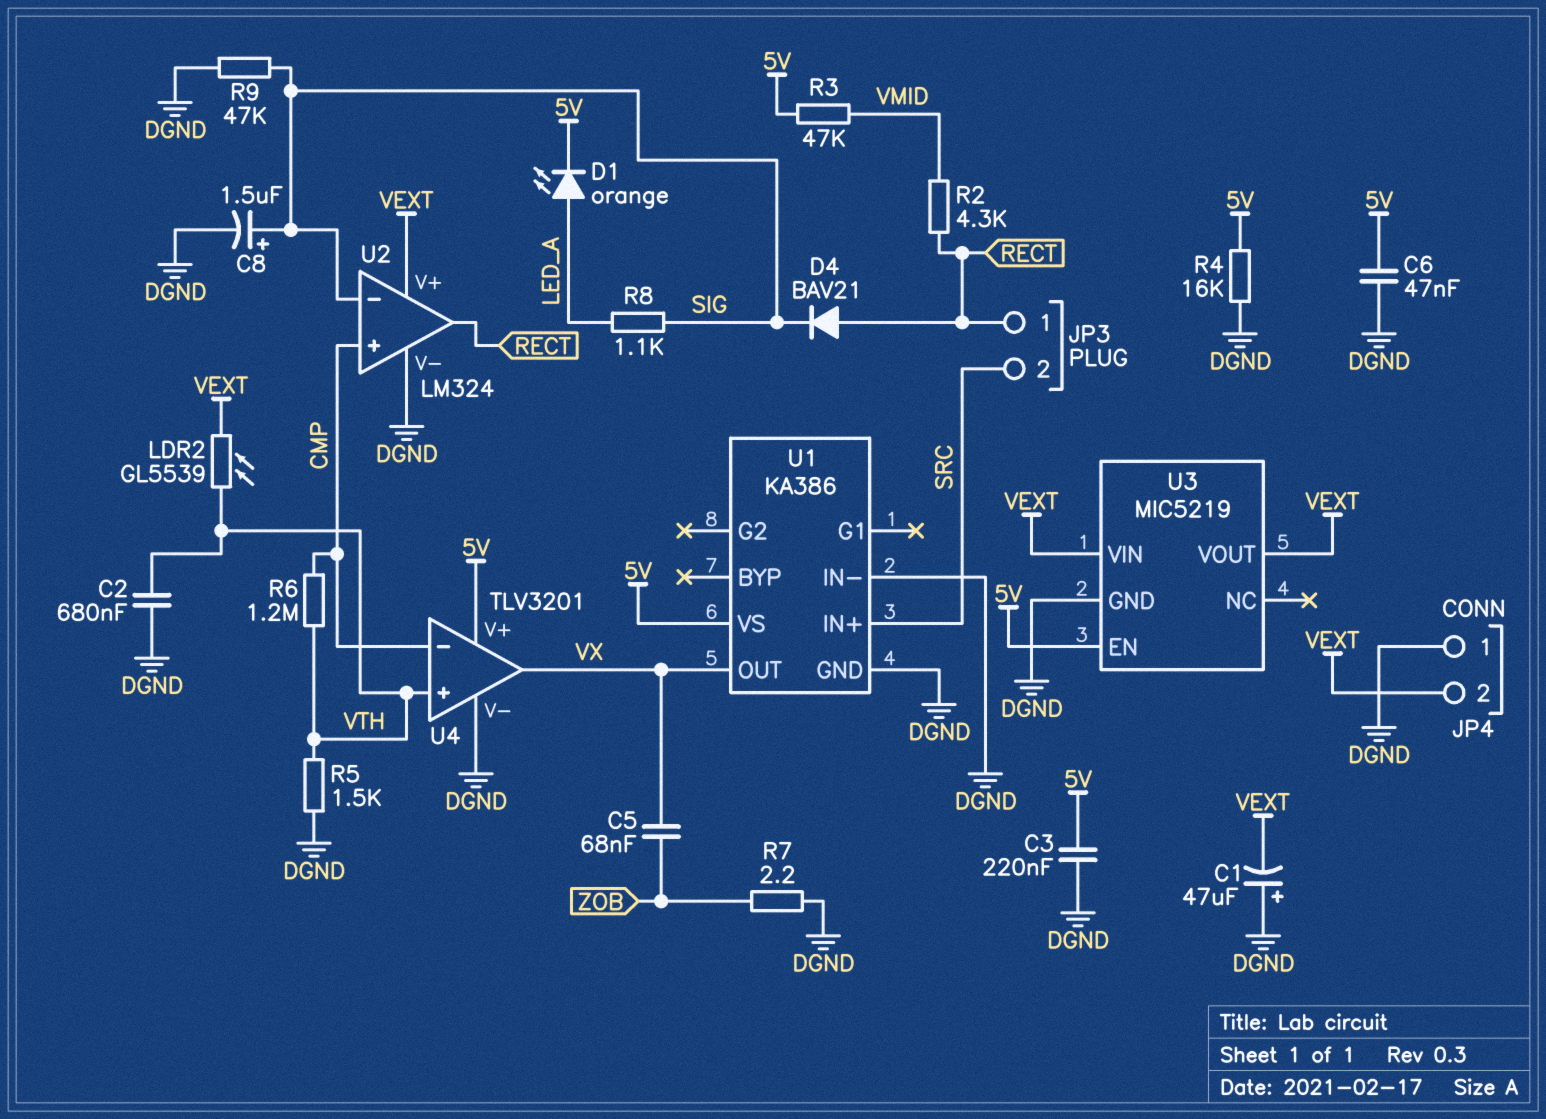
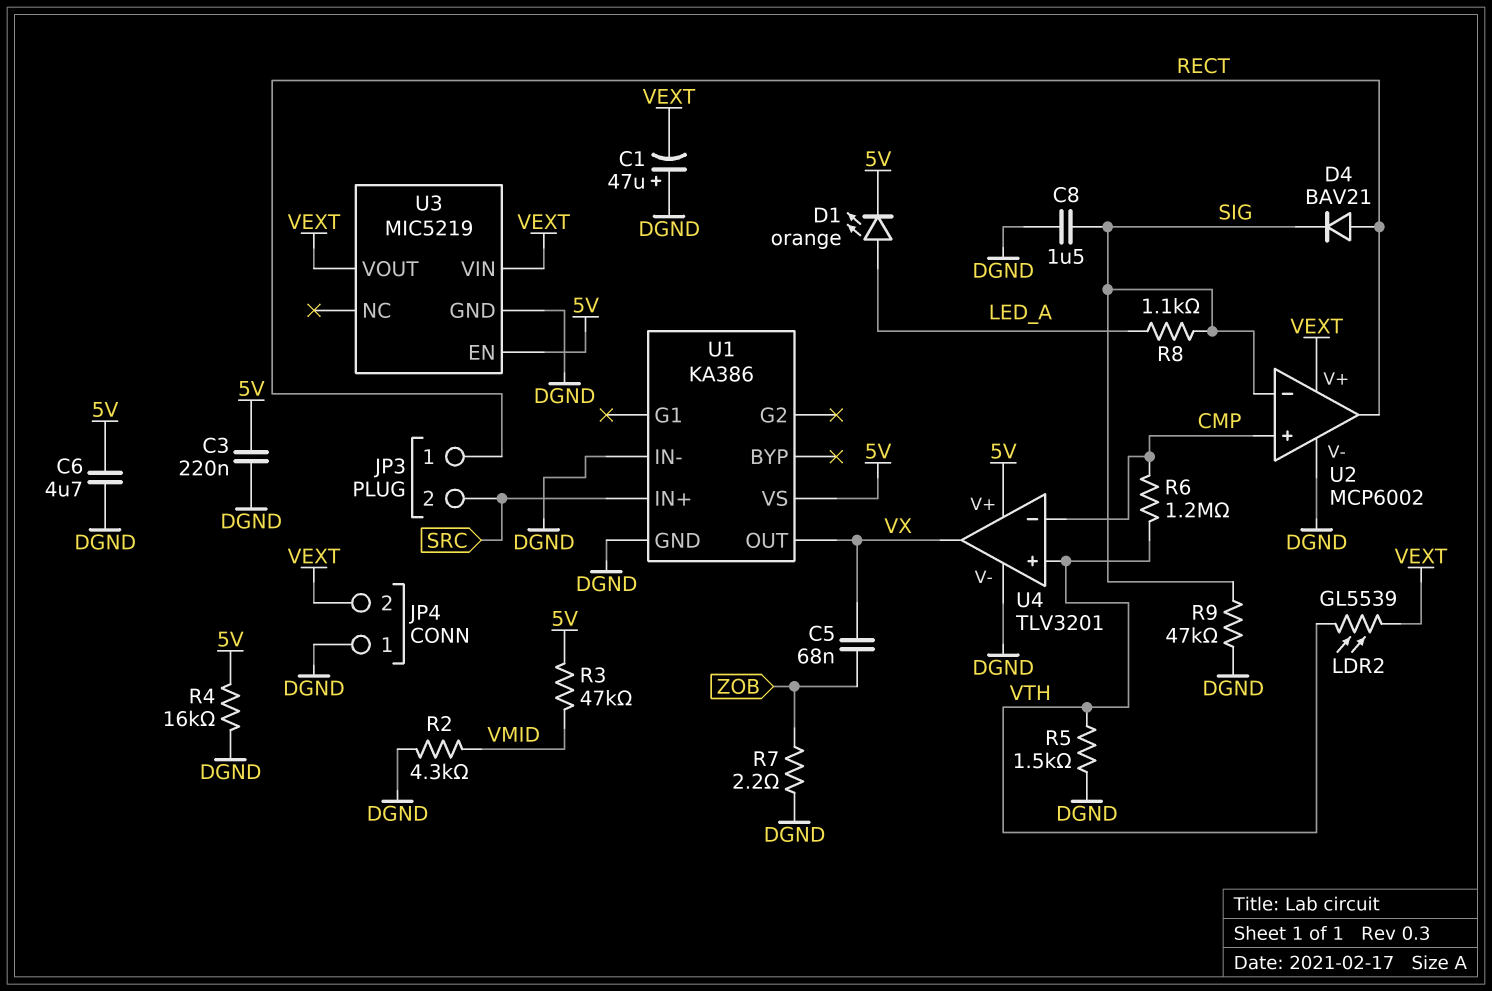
C2: 680nF (DGND, VTH) -> none
C6: 47nF (5V, DGND) -> 4.7uF (5V, DGND)
C8: 1.5uF (plus SIG, minus DGND) -> 1.5uF (DGND, SIG)
R2: 4.3k (RECT, VMID) -> 4.3k (DGND, VMID)
U2: LM324 -> MCP6002

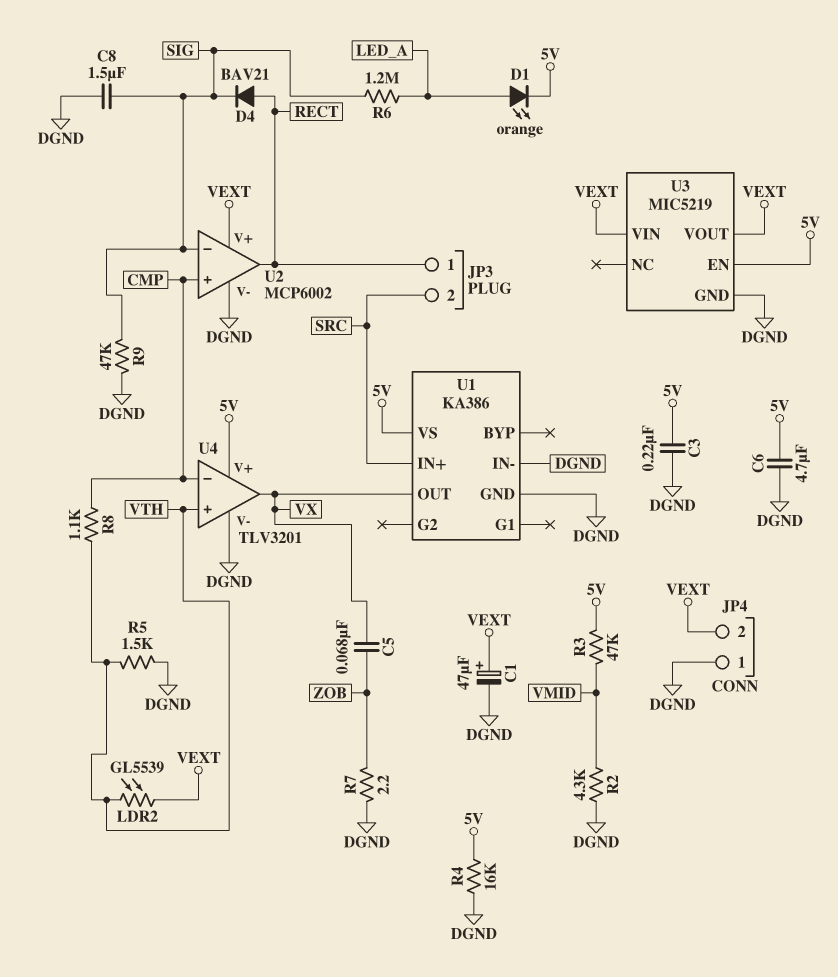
C1: 47uF (plus DGND, minus VEXT) -> 47uF (plus VEXT, minus DGND)
R6: 1.2M (CMP, VTH) -> 1.2M (LED_A, SIG)
R8: 1.1k (LED_A, SIG) -> 1.1k (CMP, VTH)

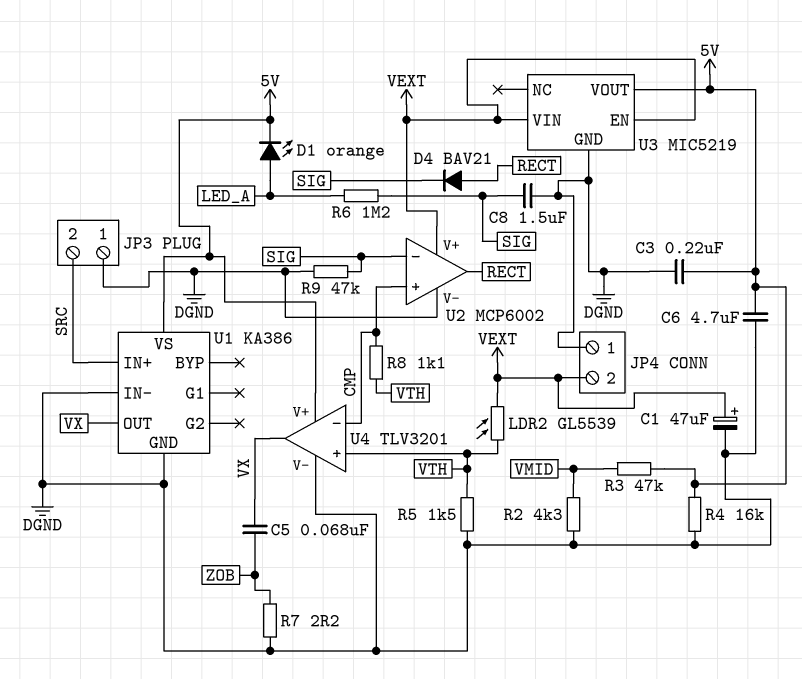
JP3 pin 1: RECT -> DGND
U3 pin EN: 5V -> VEXT
U3 pin VOUT: VEXT -> 5V

